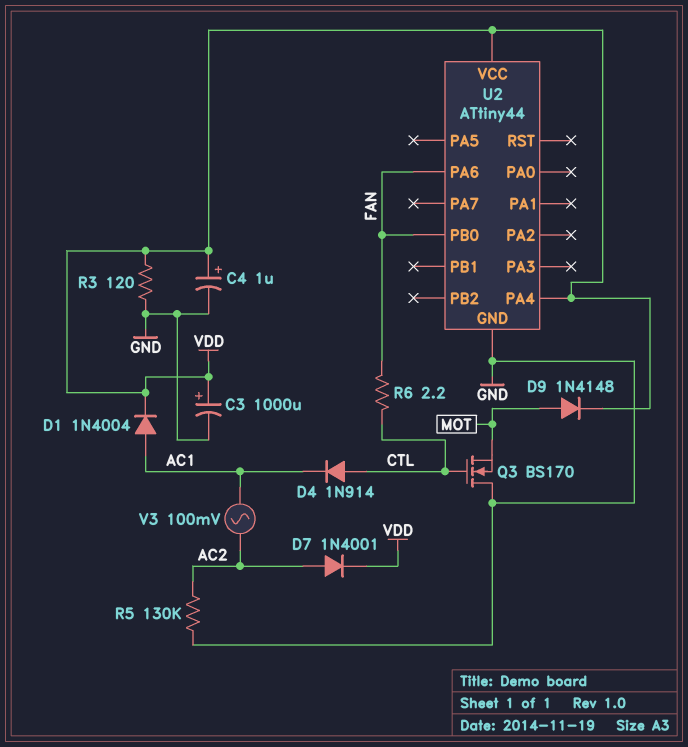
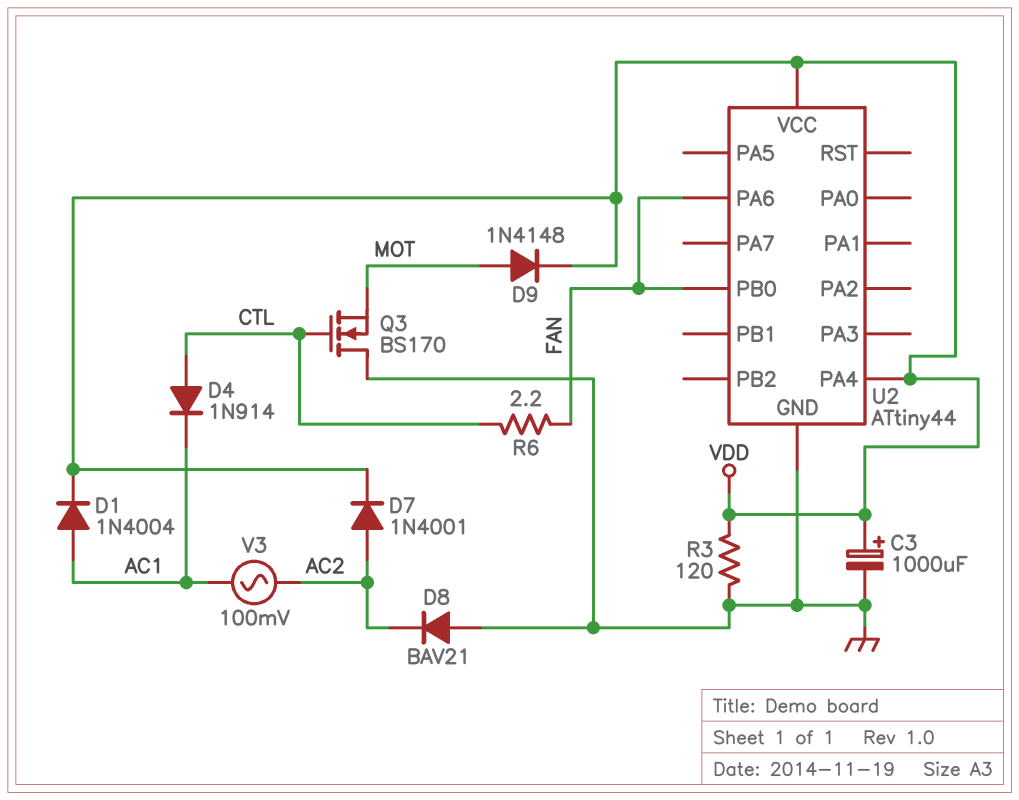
C4: 1uF (plus VDD, minus GND) -> none
D8: none -> diode BAV21 (A GND, K AC2)
R5: 130k (AC2, GND) -> none

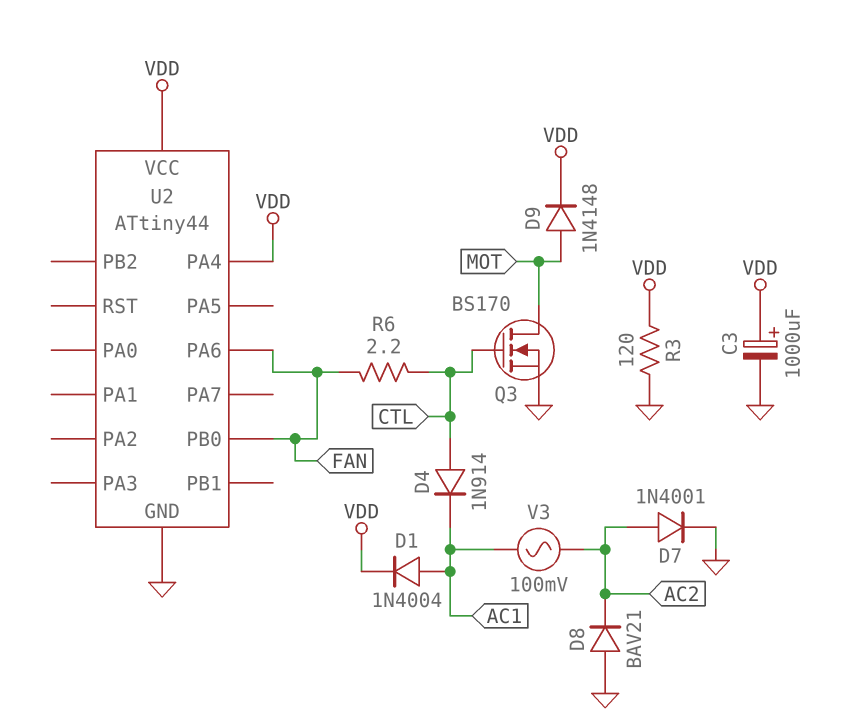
D7: diode 1N4001 (A AC2, K VDD) -> diode 1N4001 (A AC2, K GND)
Q3: NMOS BS170 (G CTL, D GND, S MOT) -> NMOS BS170 (G CTL, D MOT, S GND)

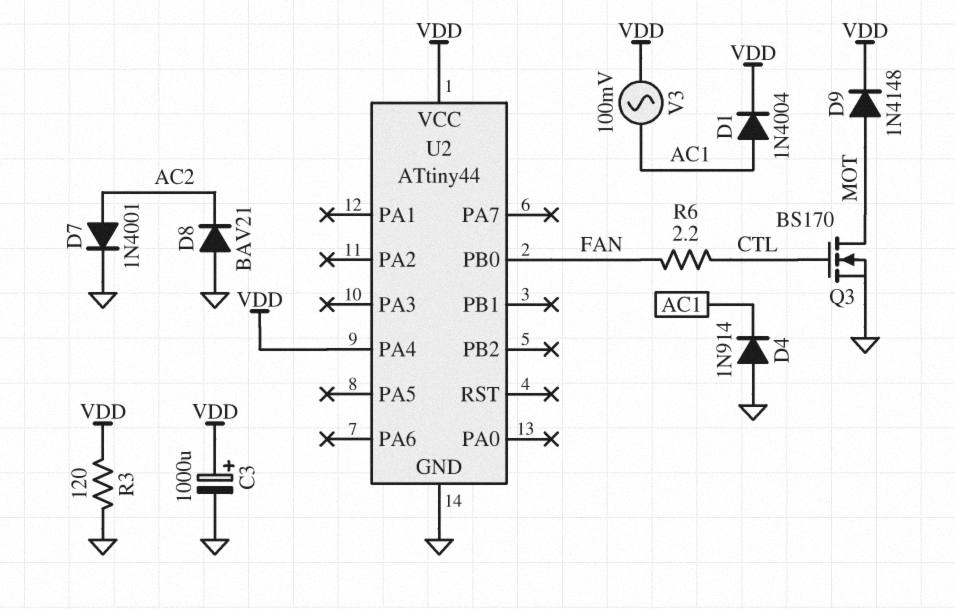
D4: diode 1N914 (A CTL, K AC1) -> diode 1N914 (A GND, K AC1)
U2 pin PA6: FAN -> none
V3: AC 100mV (AC1, AC2) -> AC 100mV (AC1, VDD)

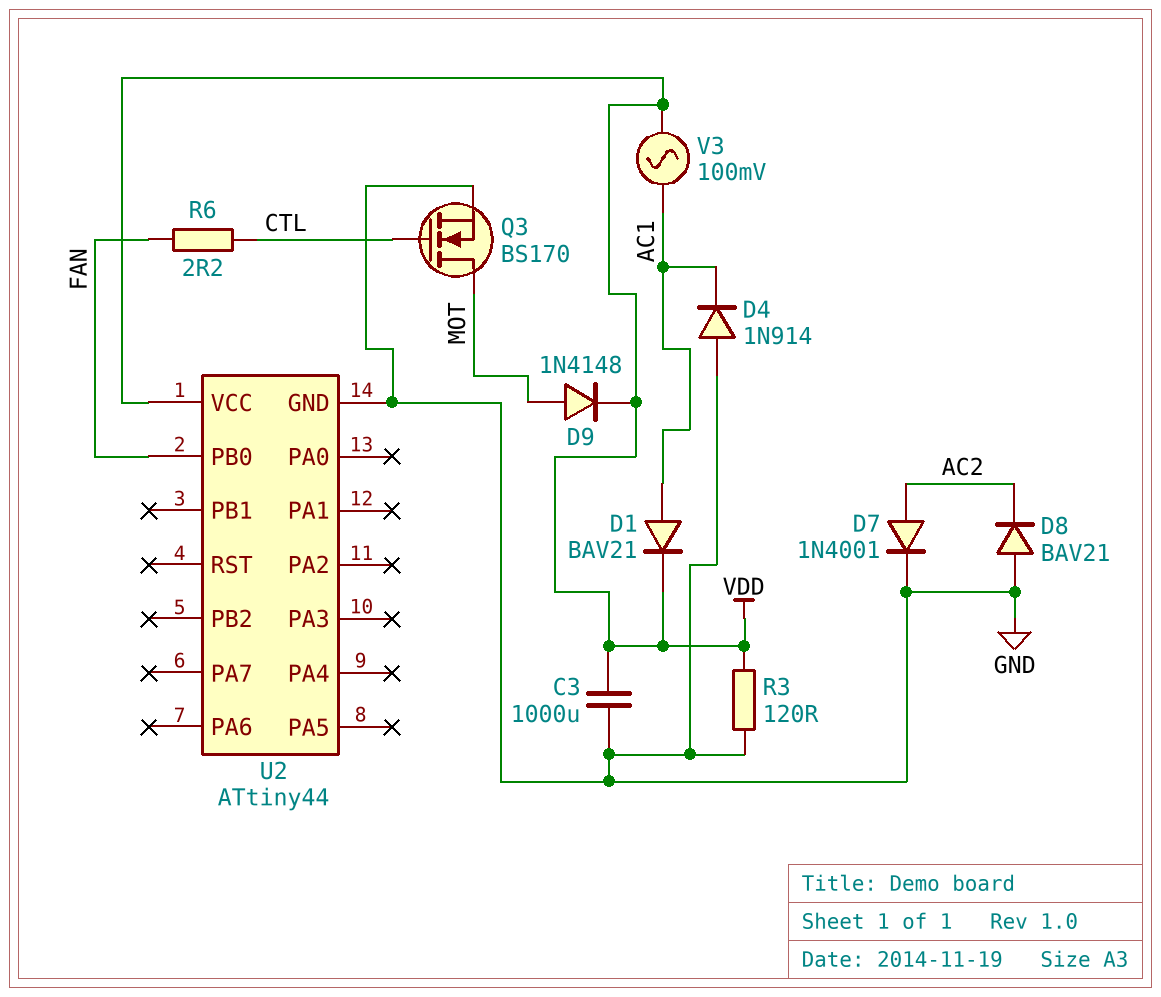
C3: 1000uF (plus VDD, minus GND) -> 1000uF (GND, VDD)
D1: diode 1N4004 (A AC1, K VDD) -> diode BAV21 (A AC1, K VDD)
U2 pin PA4: VDD -> none

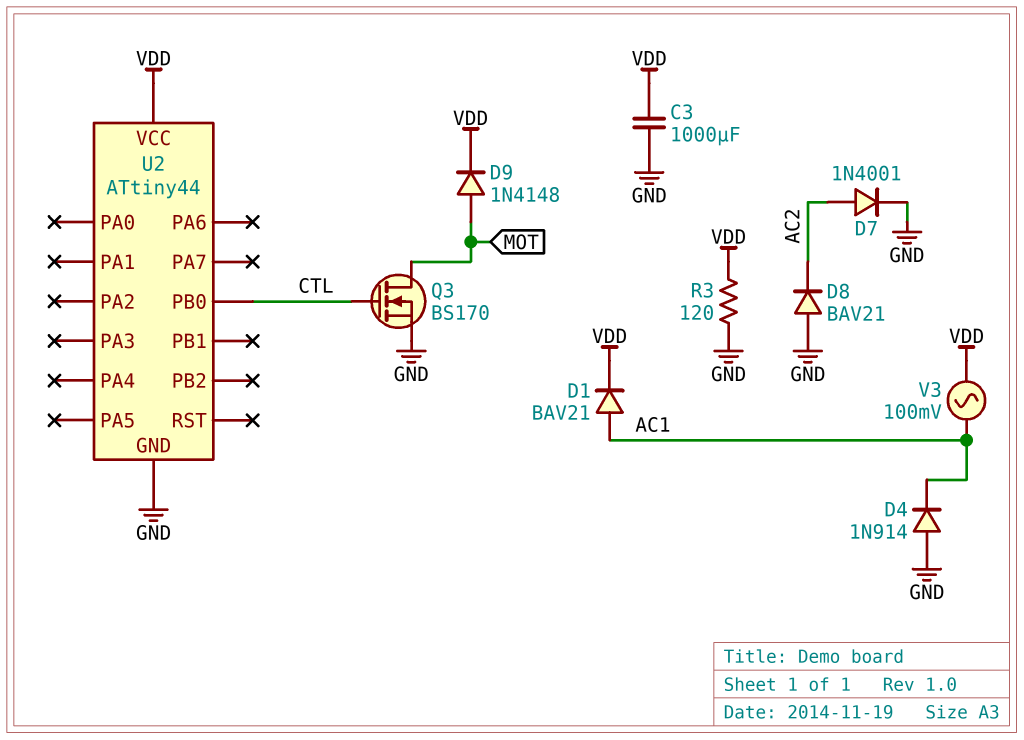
R6: 2.2 (CTL, FAN) -> none
U2 pin PB0: FAN -> CTL

